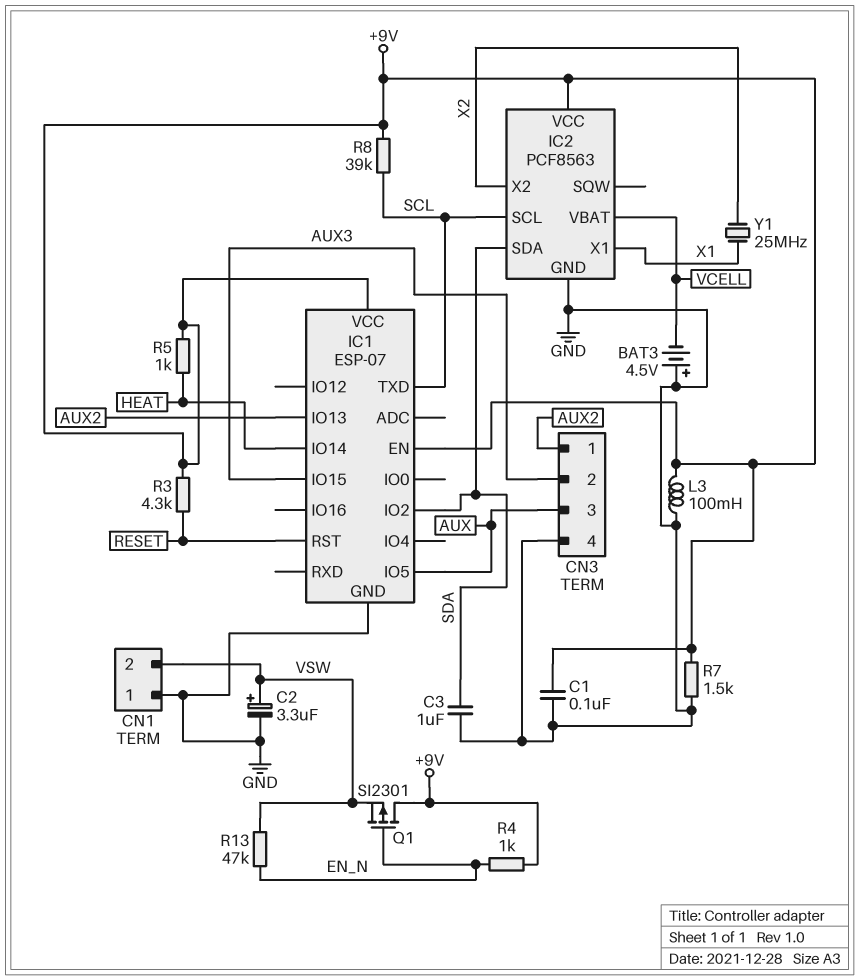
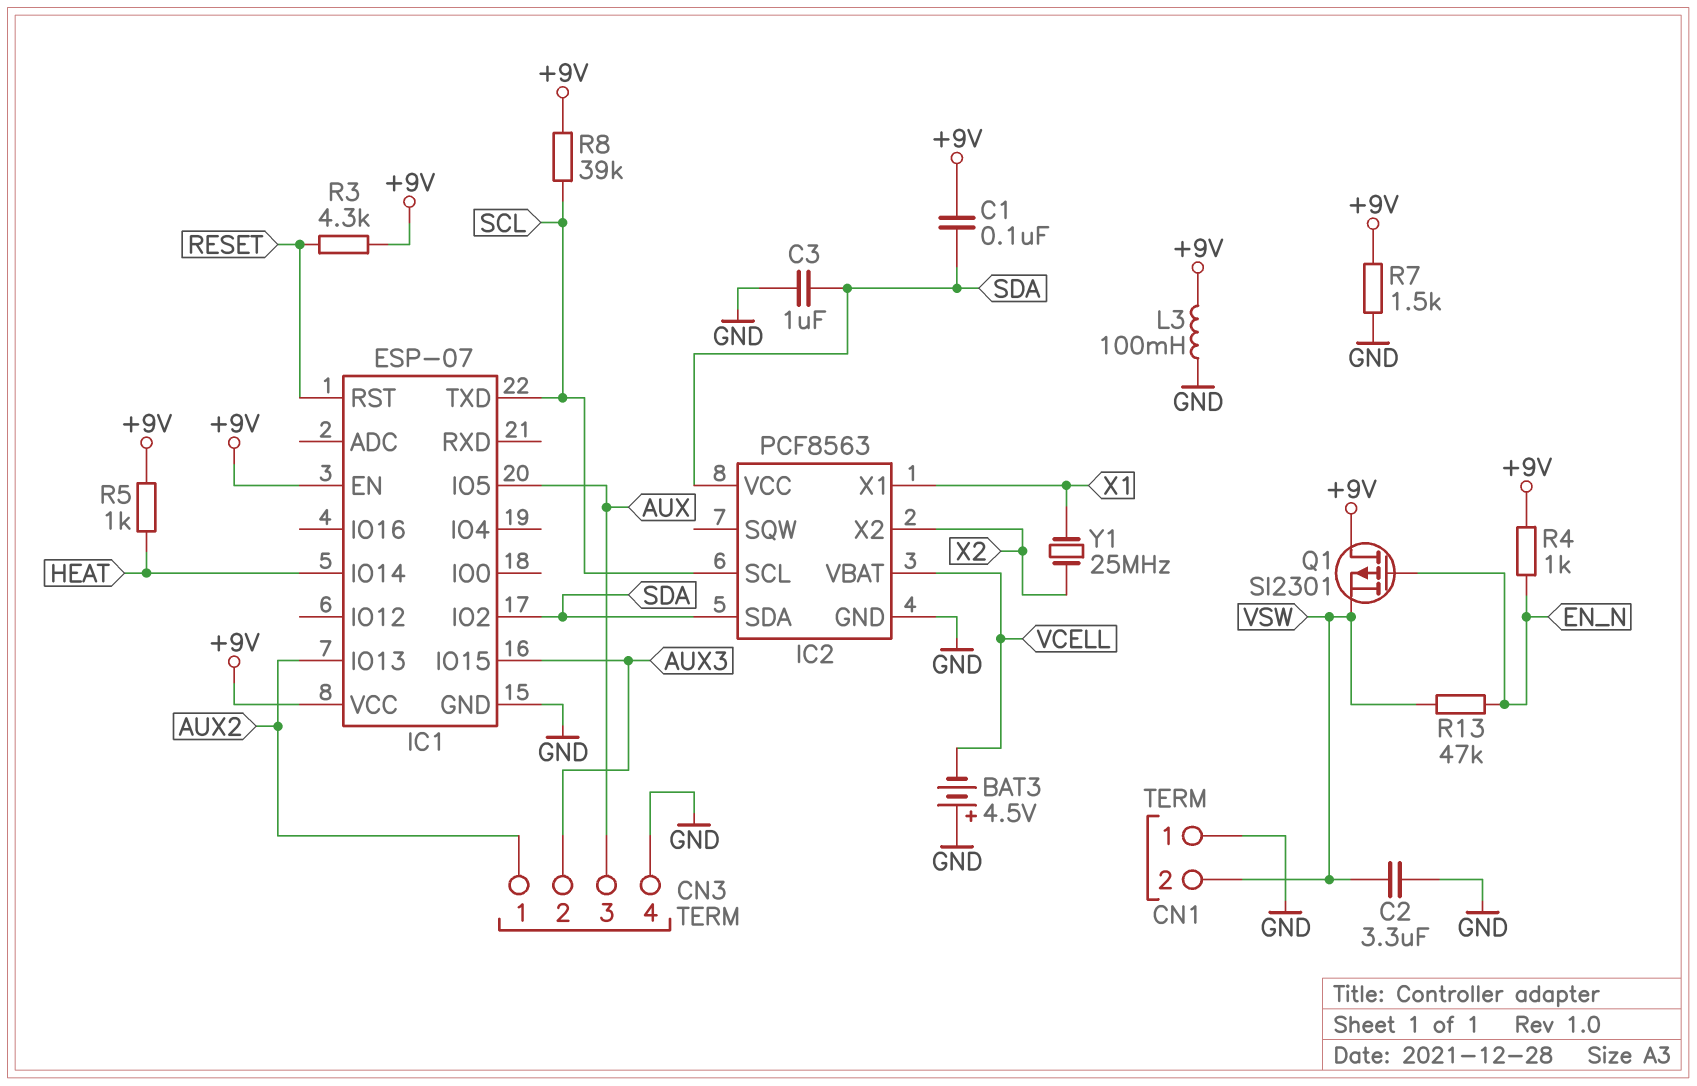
C1: 100nF (+9V, GND) -> 100nF (+9V, SDA)
C2: 3.3uF (plus VSW, minus GND) -> 3.3uF (GND, VSW)
IC2 pin VCC: +9V -> SDA

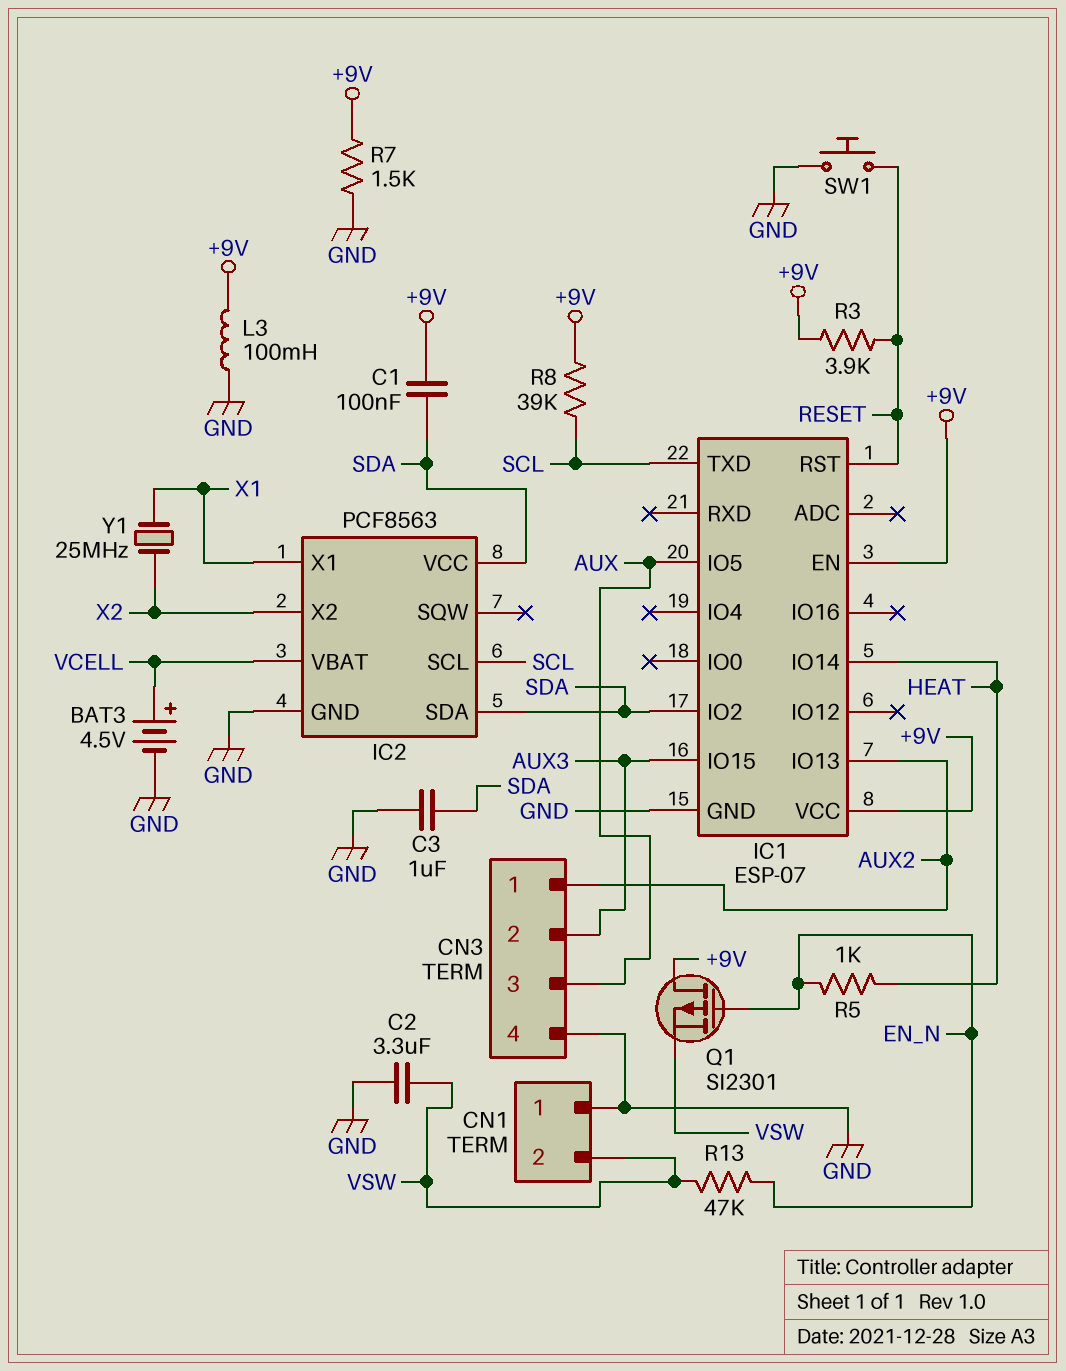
BAT3: 4.5V (plus GND, minus VCELL) -> 4.5V (plus VCELL, minus GND)
R3: 4.3k (+9V, RESET) -> 3.9k (+9V, RESET)
R4: 1k (+9V, EN_N) -> none
R5: 1k (+9V, HEAT) -> 1k (EN_N, HEAT)
SW1: none -> button (GND, RESET)

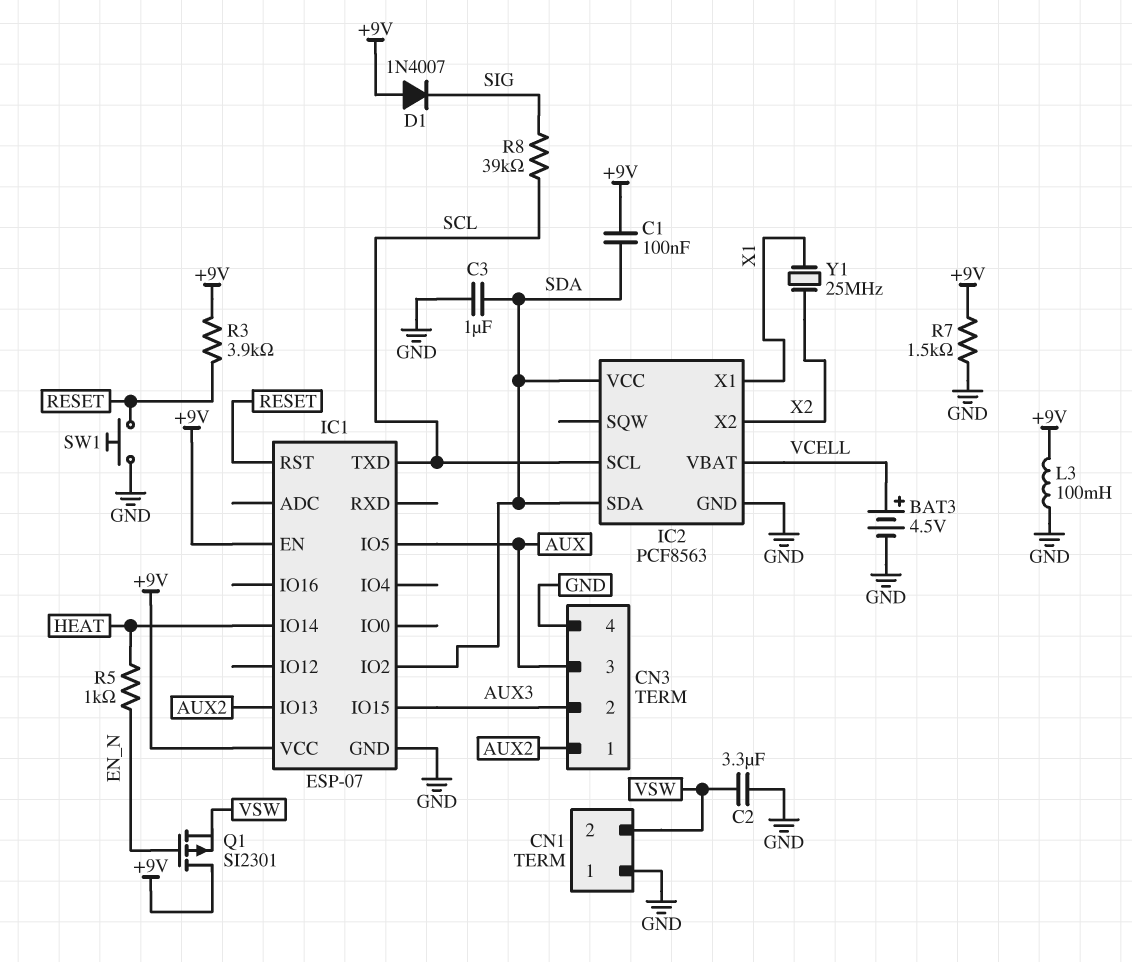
D1: none -> diode 1N4007 (A +9V, K SIG)
R8: 39k (+9V, SCL) -> 39k (SCL, SIG)
R13: 47k (EN_N, VSW) -> none

